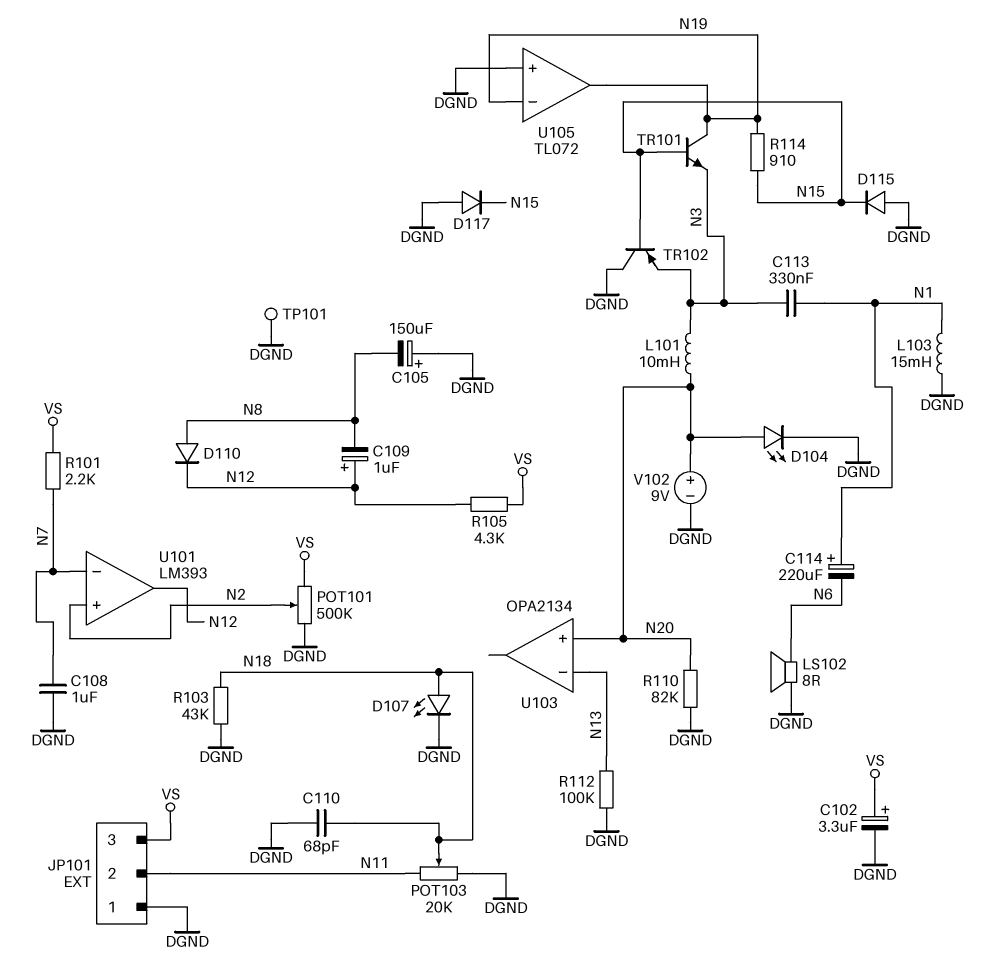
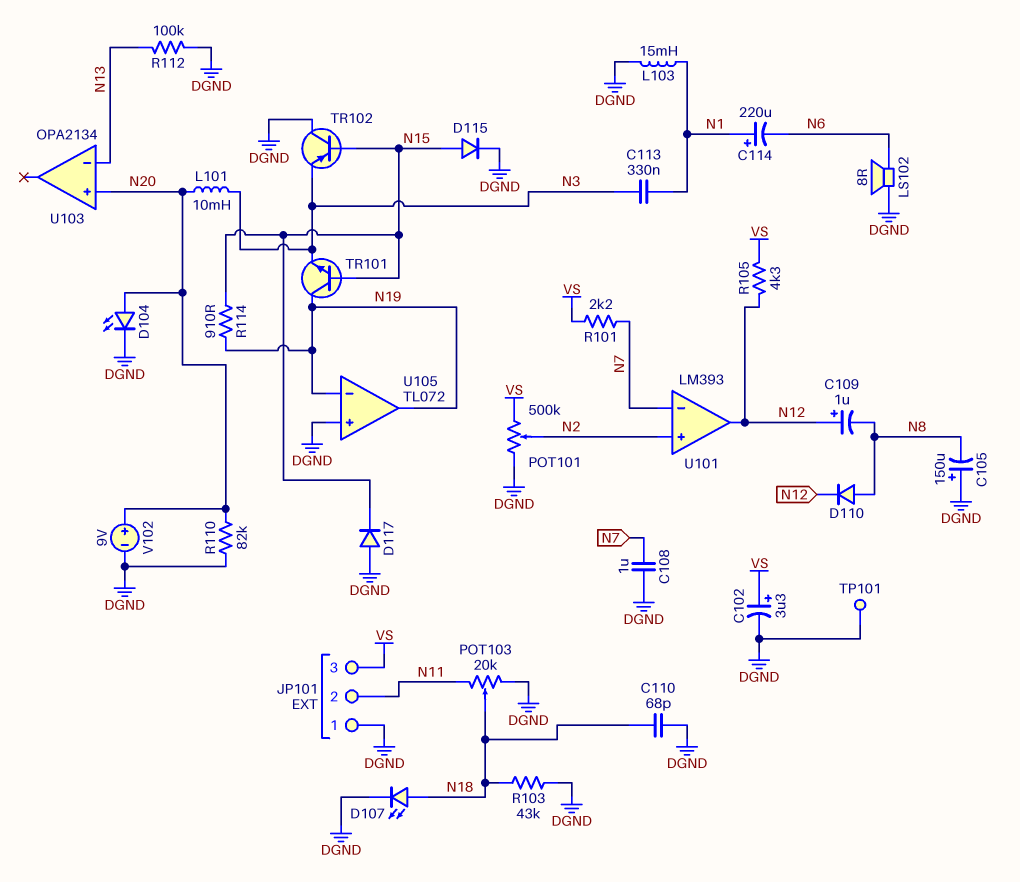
D115: diode (A DGND, K N15) -> diode (A N15, K DGND)

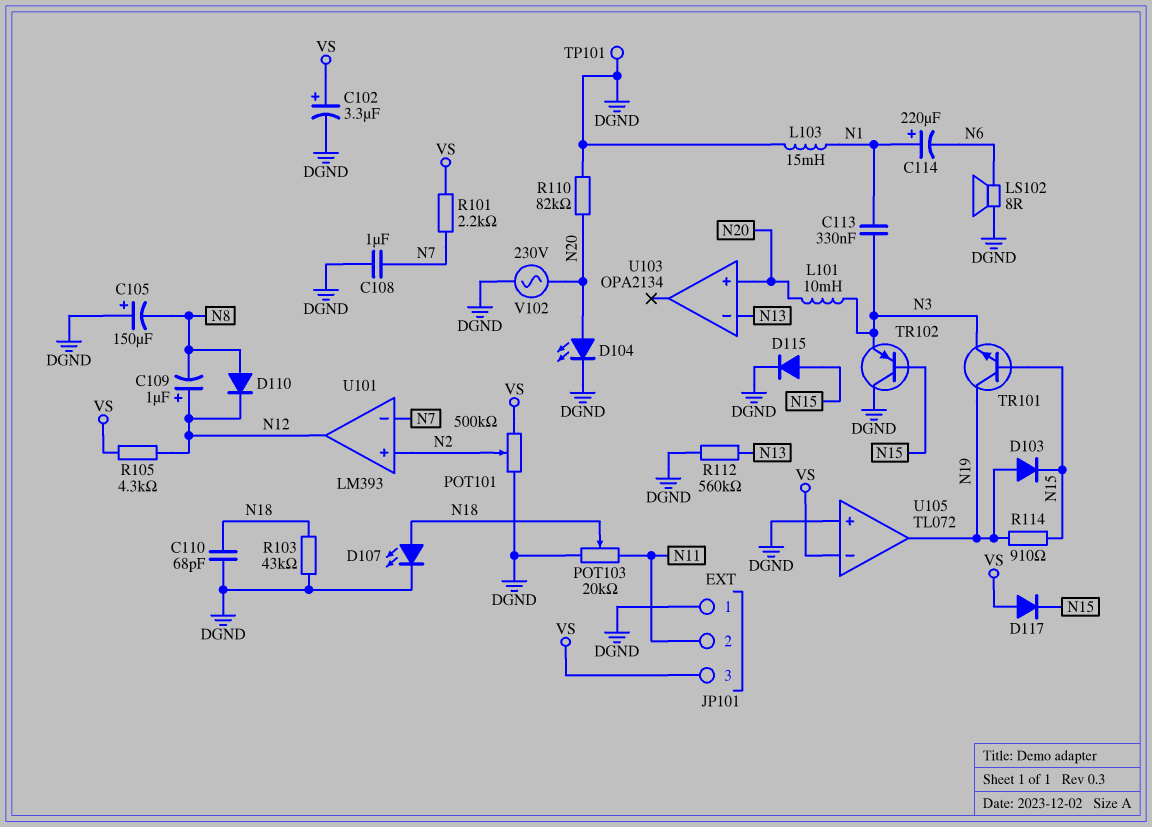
D103: none -> diode (A N19, K N15)
D117: diode (A DGND, K N15) -> diode (A VS, K N15)
R112: 100k (DGND, N13) -> 560k (DGND, N13)
U105 pin in-: N19 -> VS
V102: 9V (plus N20, minus DGND) -> AC 230V (DGND, N20)

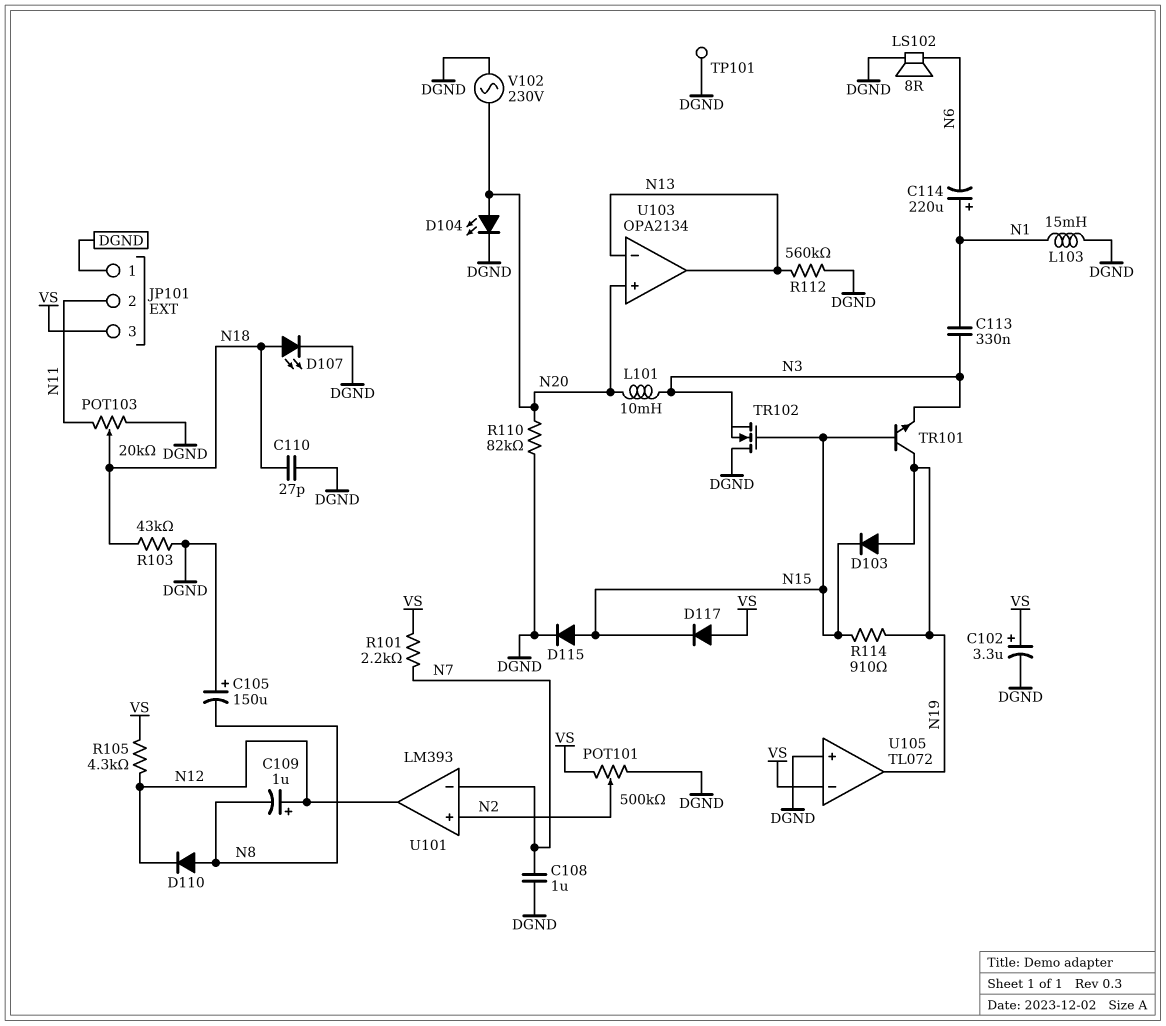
C110: 68pF (DGND, N18) -> 27pF (DGND, N18)
TR102: PNP (B N15, C DGND, E N3) -> NMOS (G N15, D DGND, S N3)
U103 pin out: none -> N13

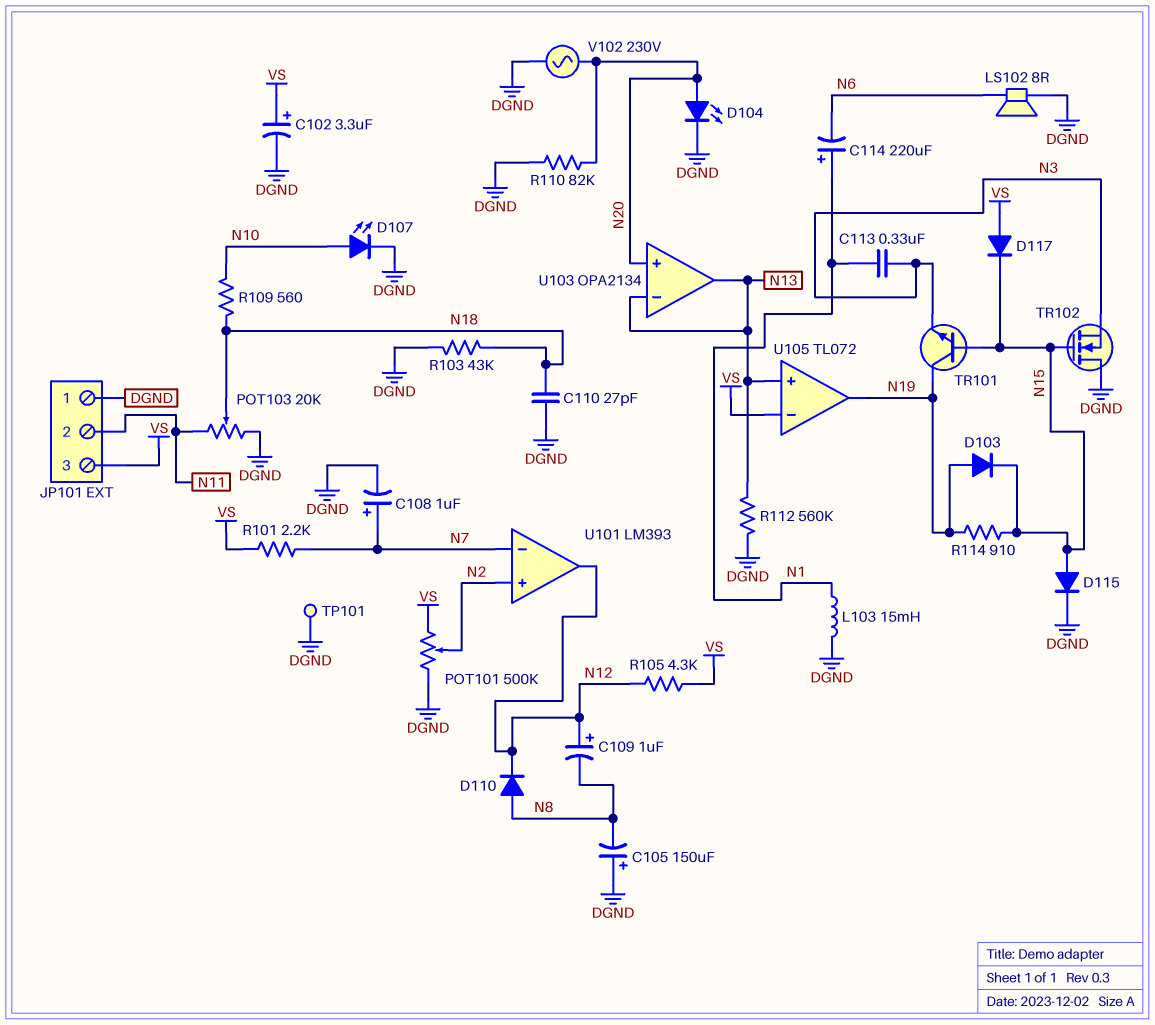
C108: 1uF (DGND, N7) -> 1uF (plus N7, minus DGND)
D107: LED (A N18, K DGND) -> LED (A N10, K DGND)
L101: 10mH (N3, N20) -> none
R109: none -> 560 (N10, N18)
U105 pin in+: DGND -> N13

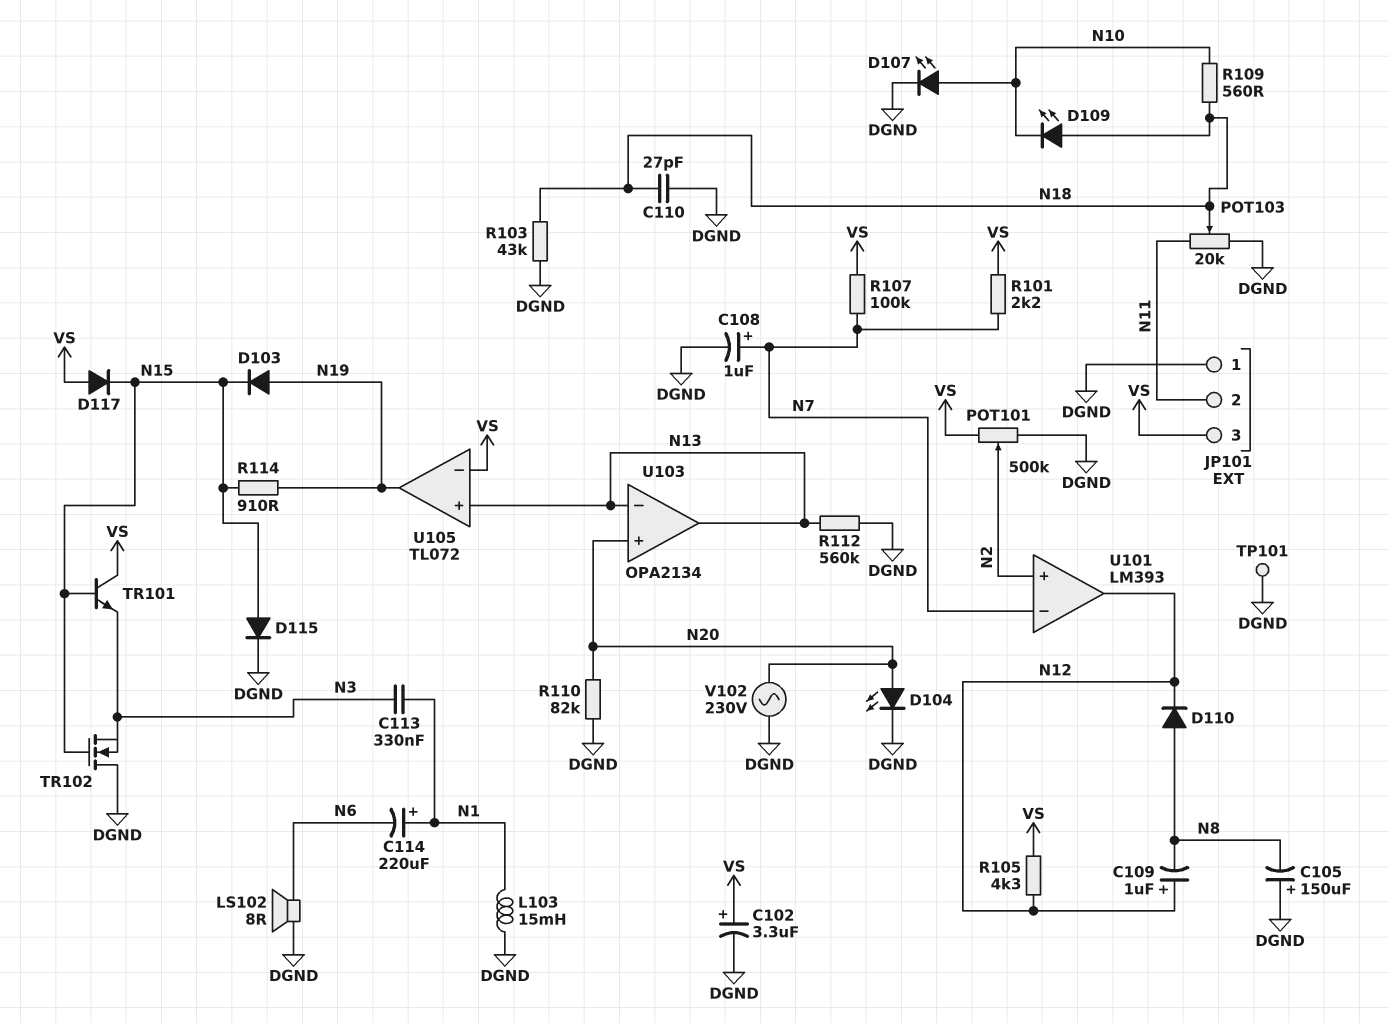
D109: none -> LED (A N18, K N10)
R107: none -> 100k (N7, VS)
TR101: NPN (B N15, C N19, E N3) -> NPN (B N15, C VS, E N3)

